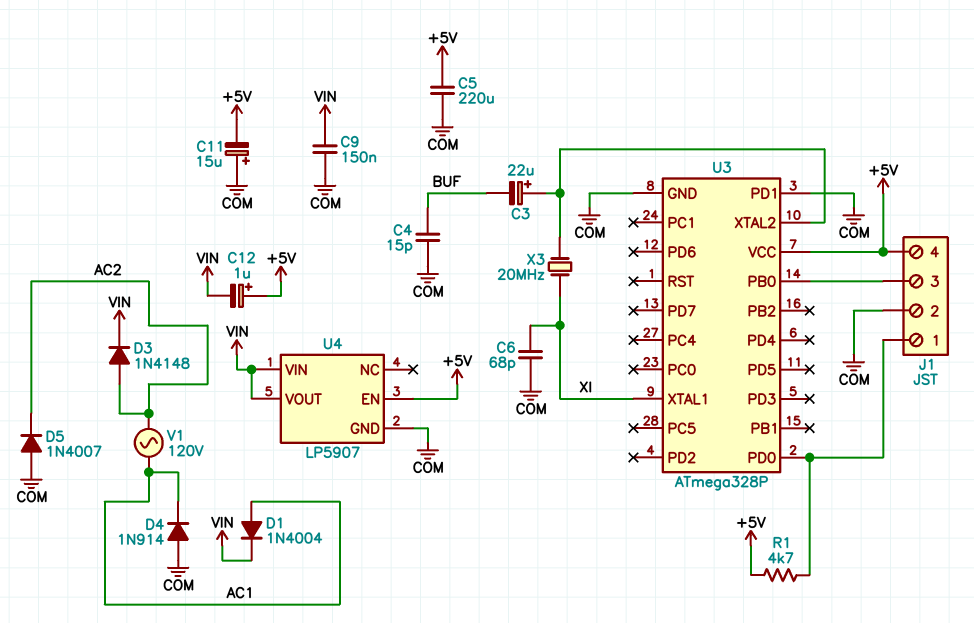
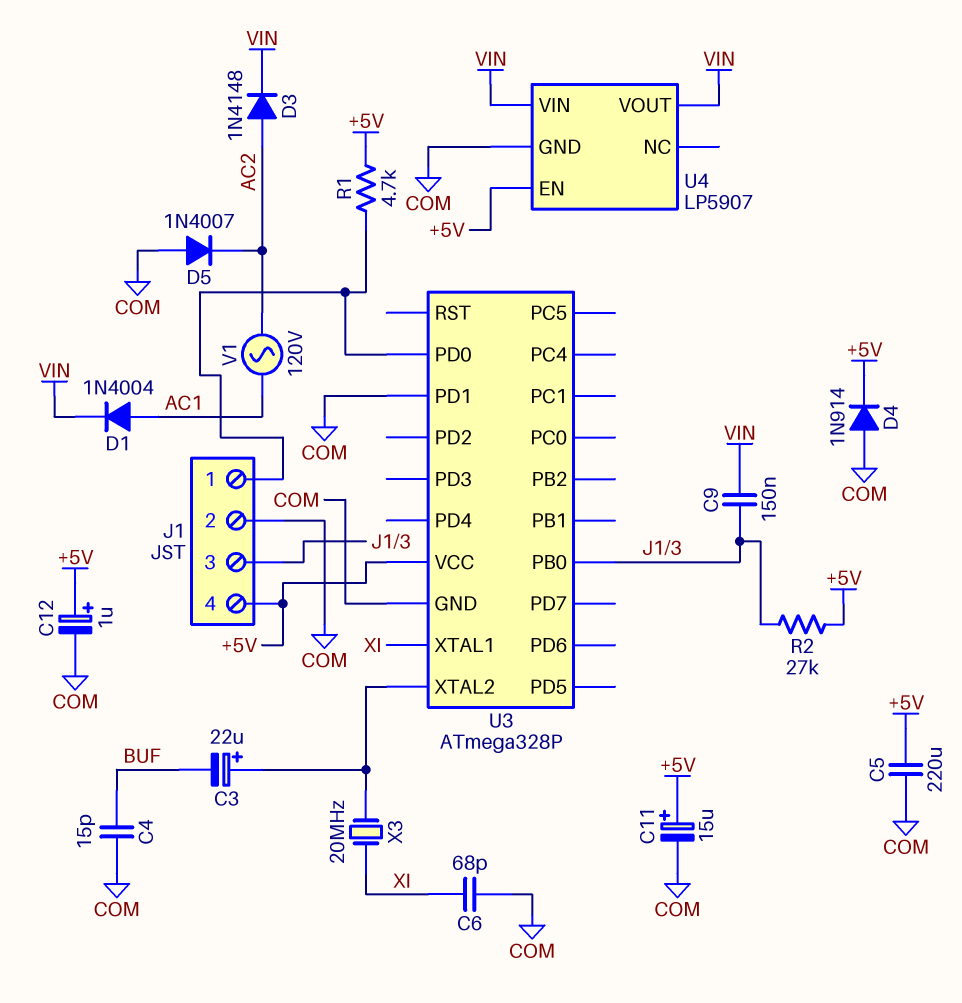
C9: 150nF (COM, VIN) -> 150nF (J1/3, VIN)
C11: 15uF (plus COM, minus +5V) -> 15uF (plus +5V, minus COM)
C12: 1uF (plus +5V, minus VIN) -> 1uF (plus +5V, minus COM)
D4: diode 1N914 (A COM, K AC1) -> diode 1N914 (A COM, K +5V)
R2: none -> 27k (+5V, J1/3)

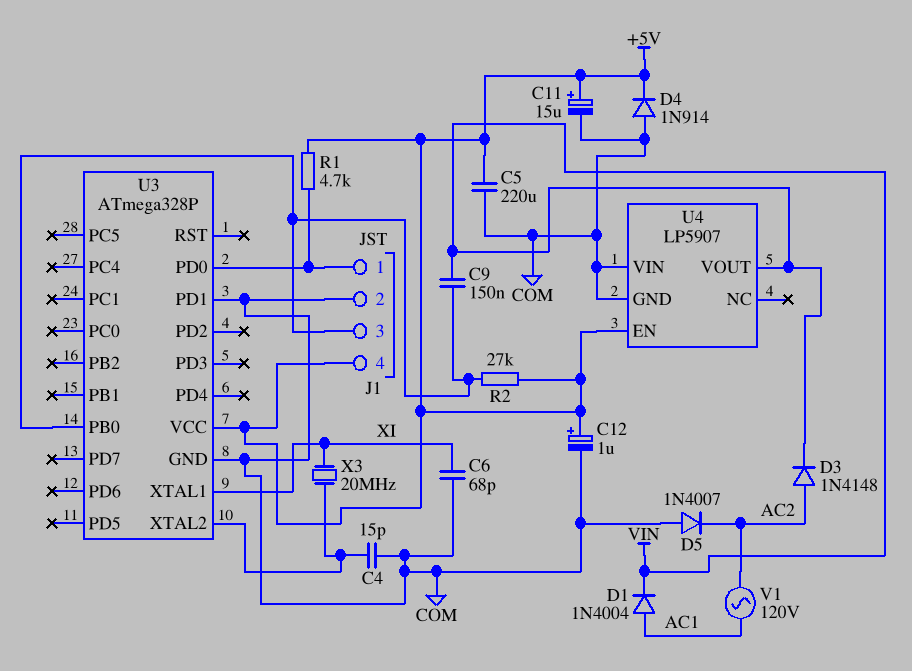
C3: 22uF (plus U3/XTAL2, minus BUF) -> none
C4: 15pF (BUF, COM) -> 15pF (COM, U3/XTAL2)
U4 pin VIN: VIN -> COM

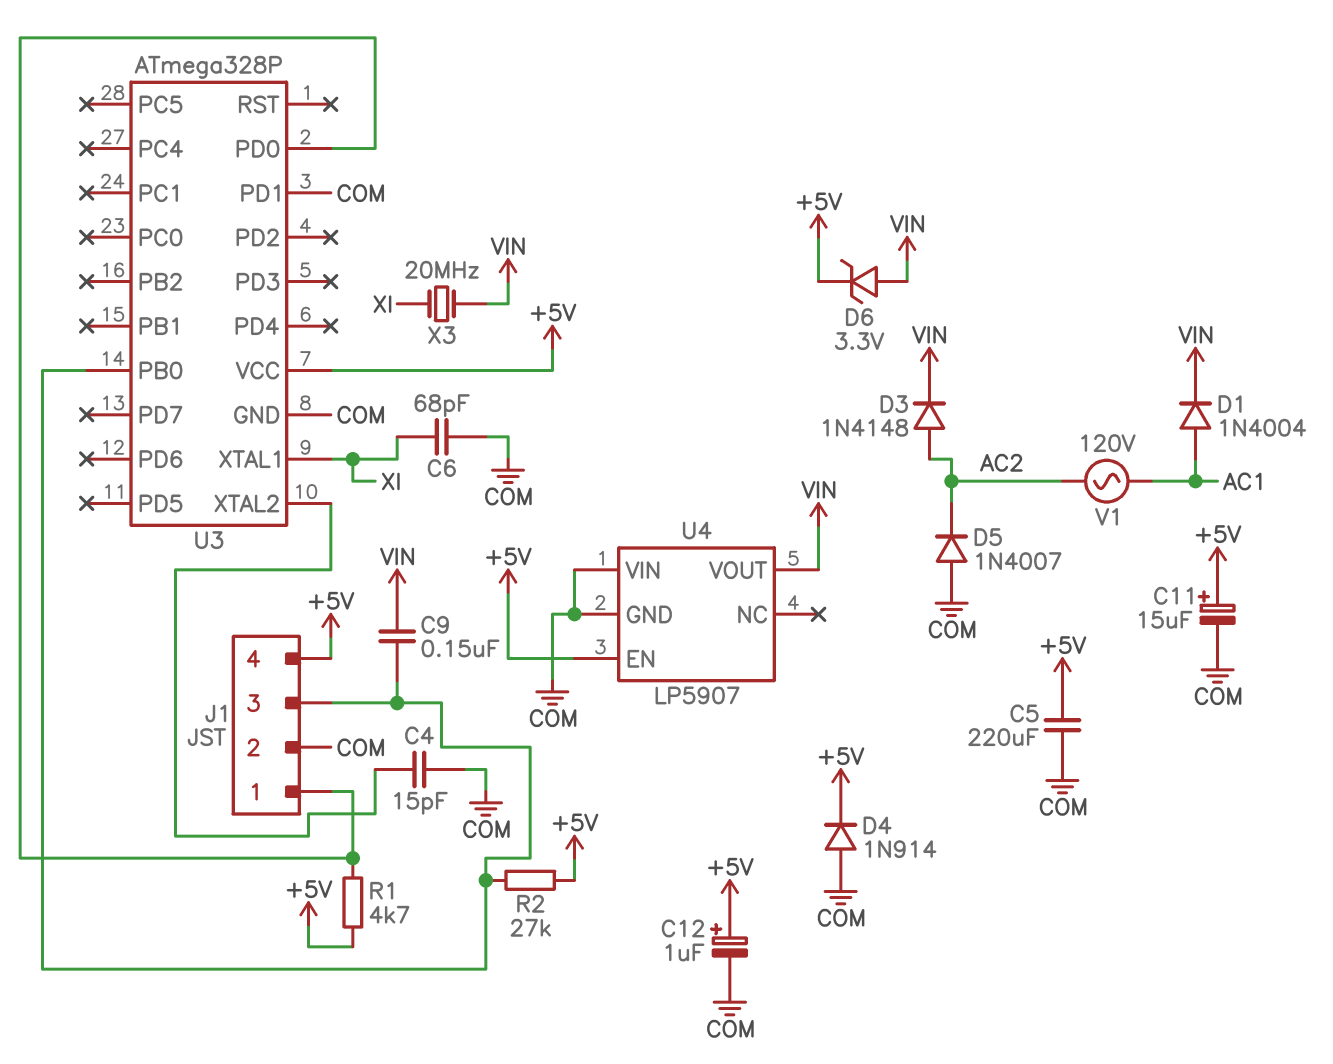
D6: none -> zener 3.3V (A VIN, K +5V)
X3: 20MHz (U3/XTAL2, XI) -> 20MHz (VIN, XI)

